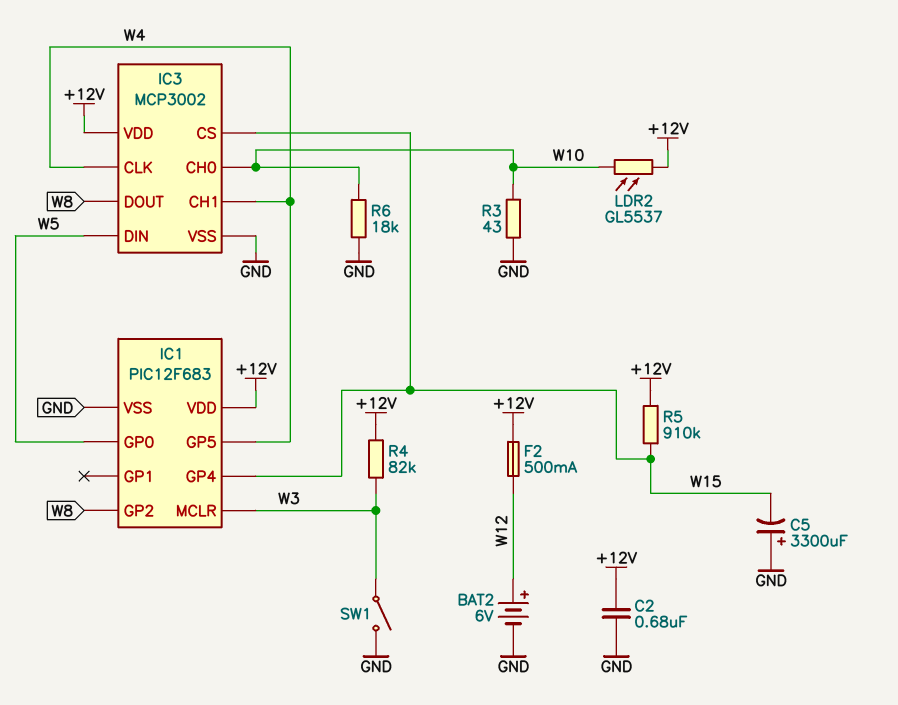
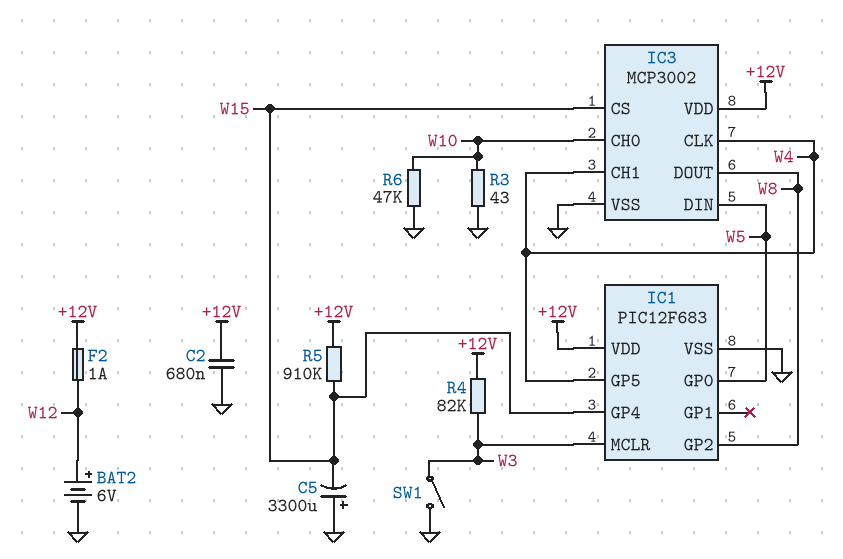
F2: 500mA (+12V, W12) -> 1A (+12V, W12)
LDR2: GL5537 (+12V, W10) -> none
R6: 18k (GND, W10) -> 47k (GND, W10)

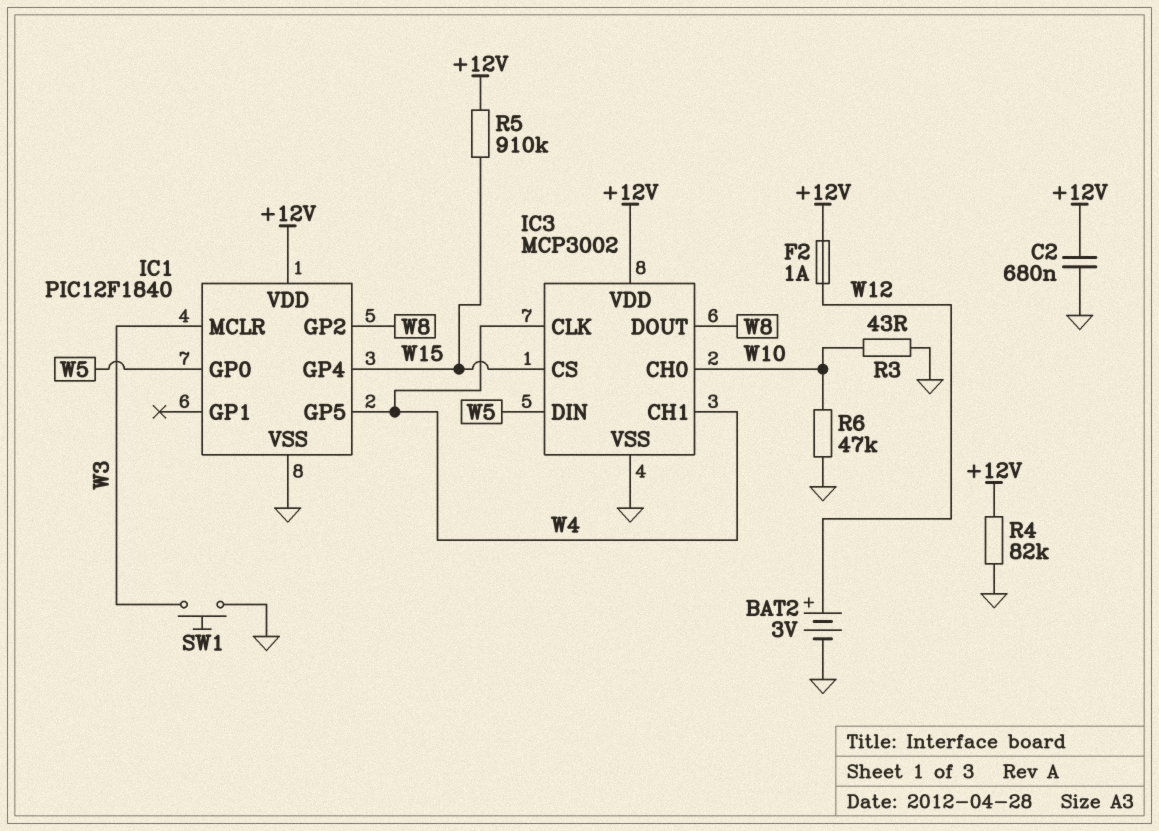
BAT2: 6V (plus W12, minus GND) -> 3V (plus W12, minus GND)
C5: 3300uF (plus GND, minus W15) -> none
IC1: PIC12F683 -> PIC12F1840
R4: 82k (+12V, W3) -> 82k (+12V, GND)
SW1: switch (GND, W3) -> button (GND, W3)

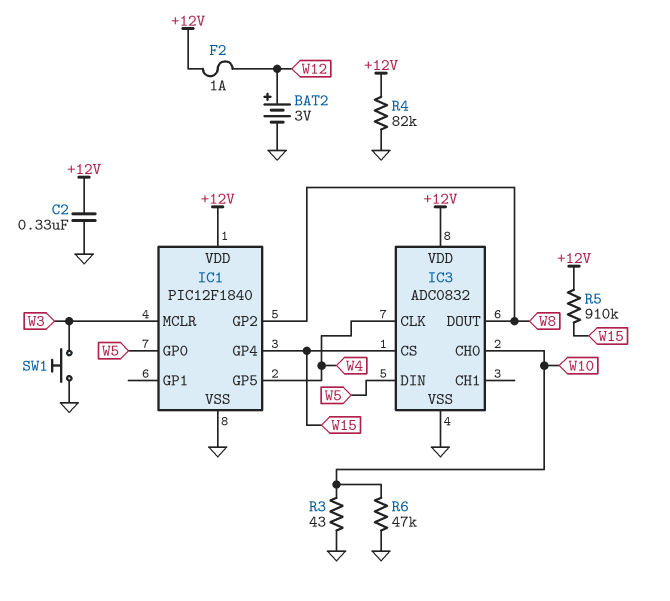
C2: 680nF (+12V, GND) -> 330nF (+12V, GND)
IC3: MCP3002 -> ADC0832
IC3 pin CH1: W4 -> none

